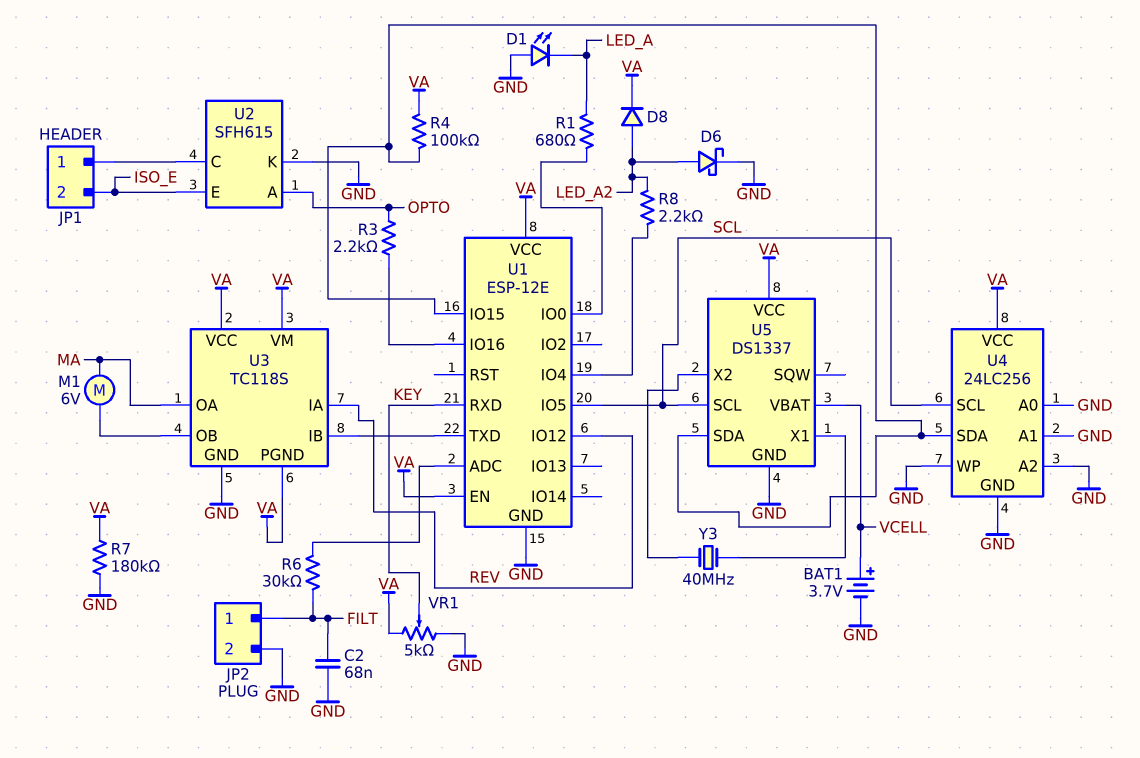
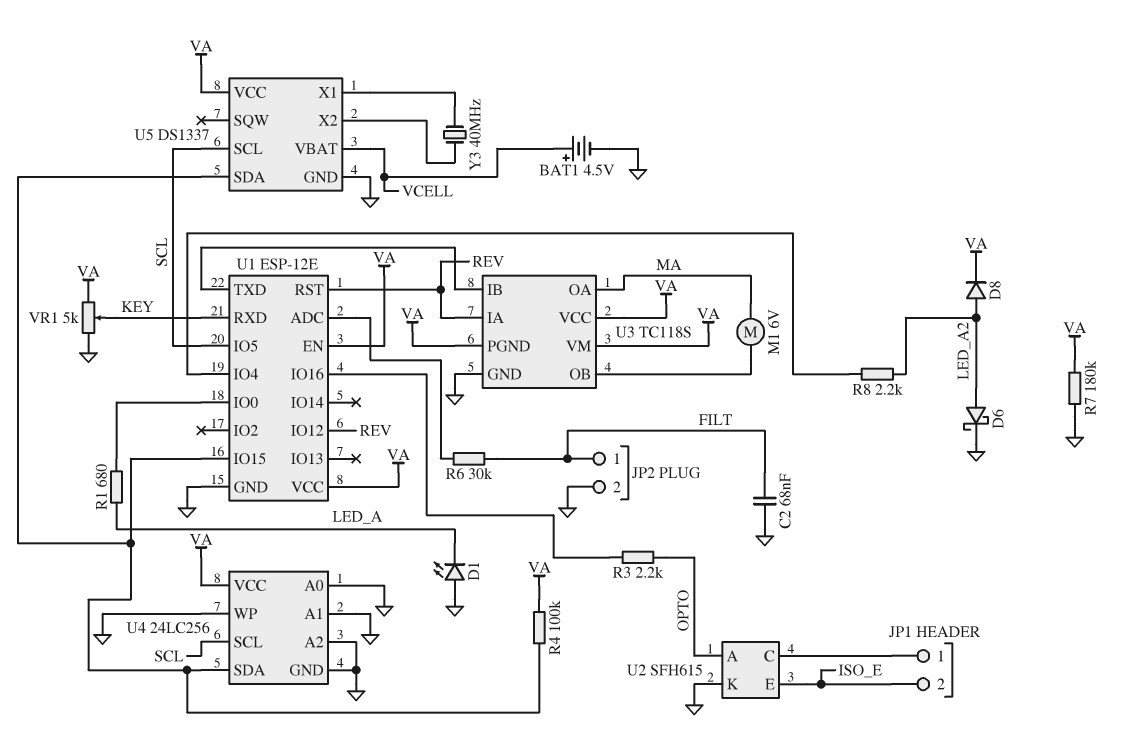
BAT1: 3.7V (plus VCELL, minus GND) -> 4.5V (plus VCELL, minus GND)
U1 pin RST: none -> REV

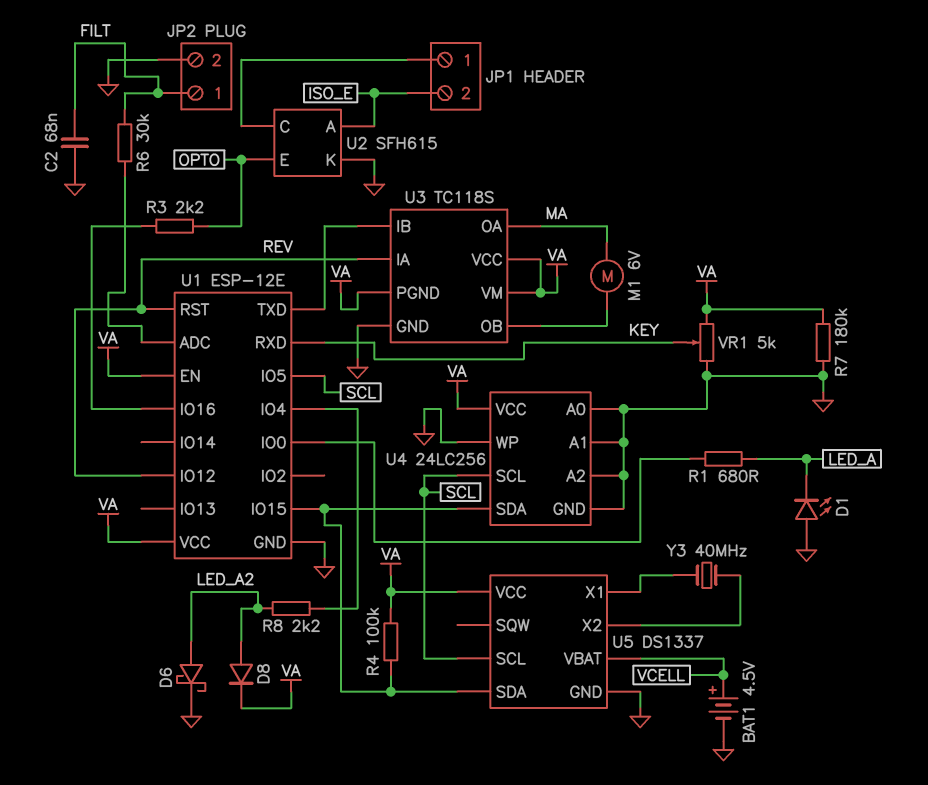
U2 pin A: OPTO -> ISO_E
U2 pin E: ISO_E -> OPTO

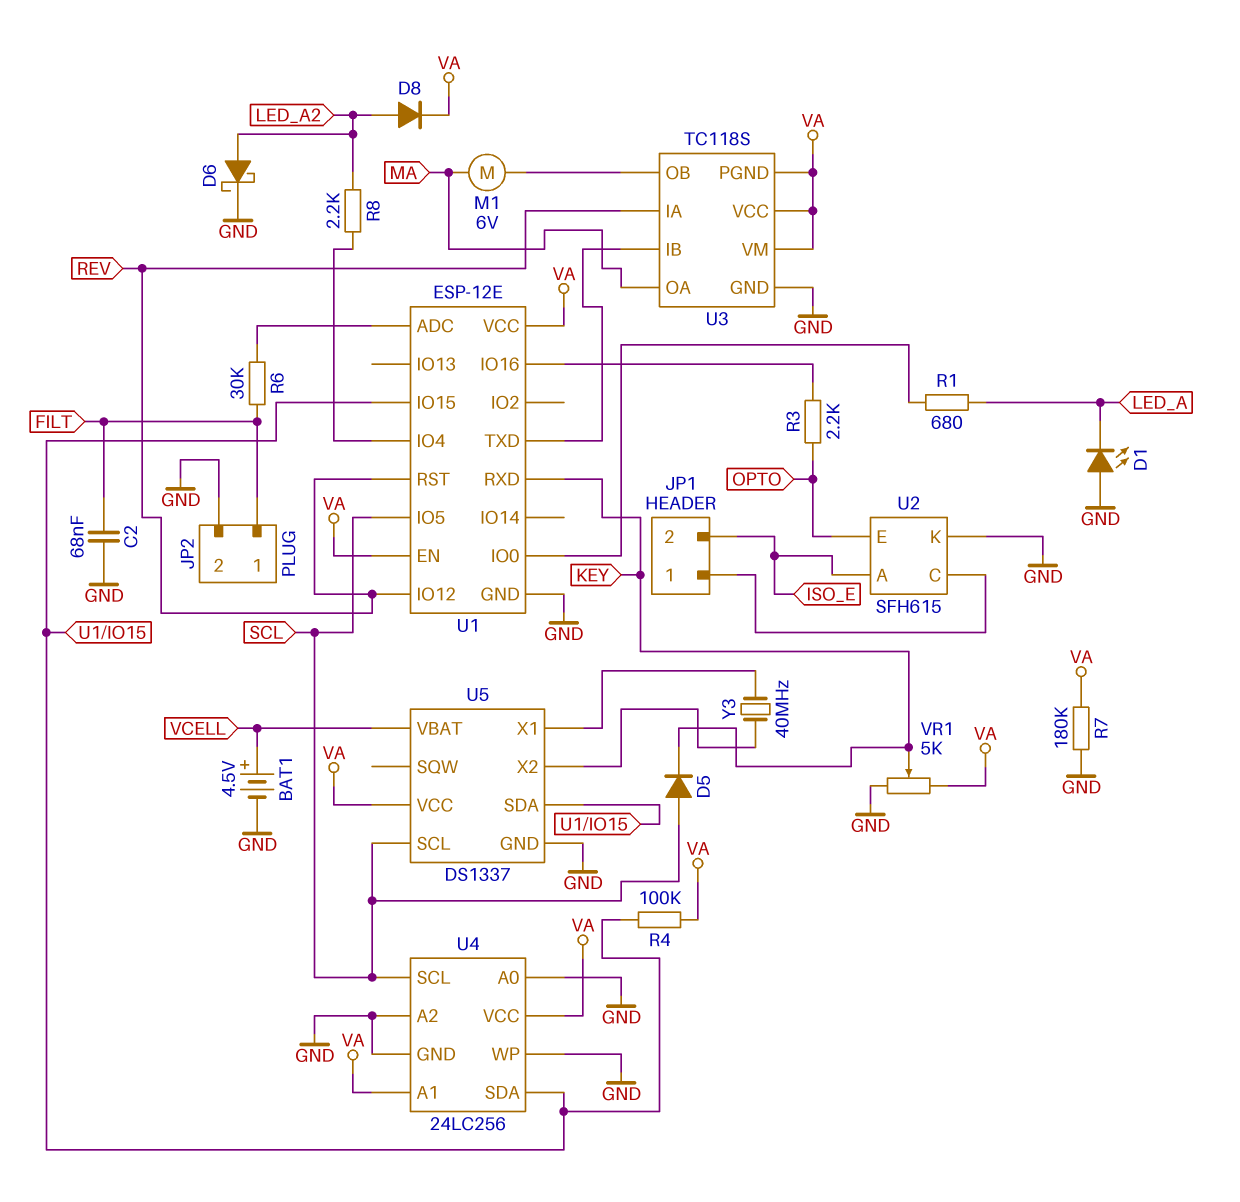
D5: none -> diode (A SCL, K KEY)
U4 pin A1: GND -> VA

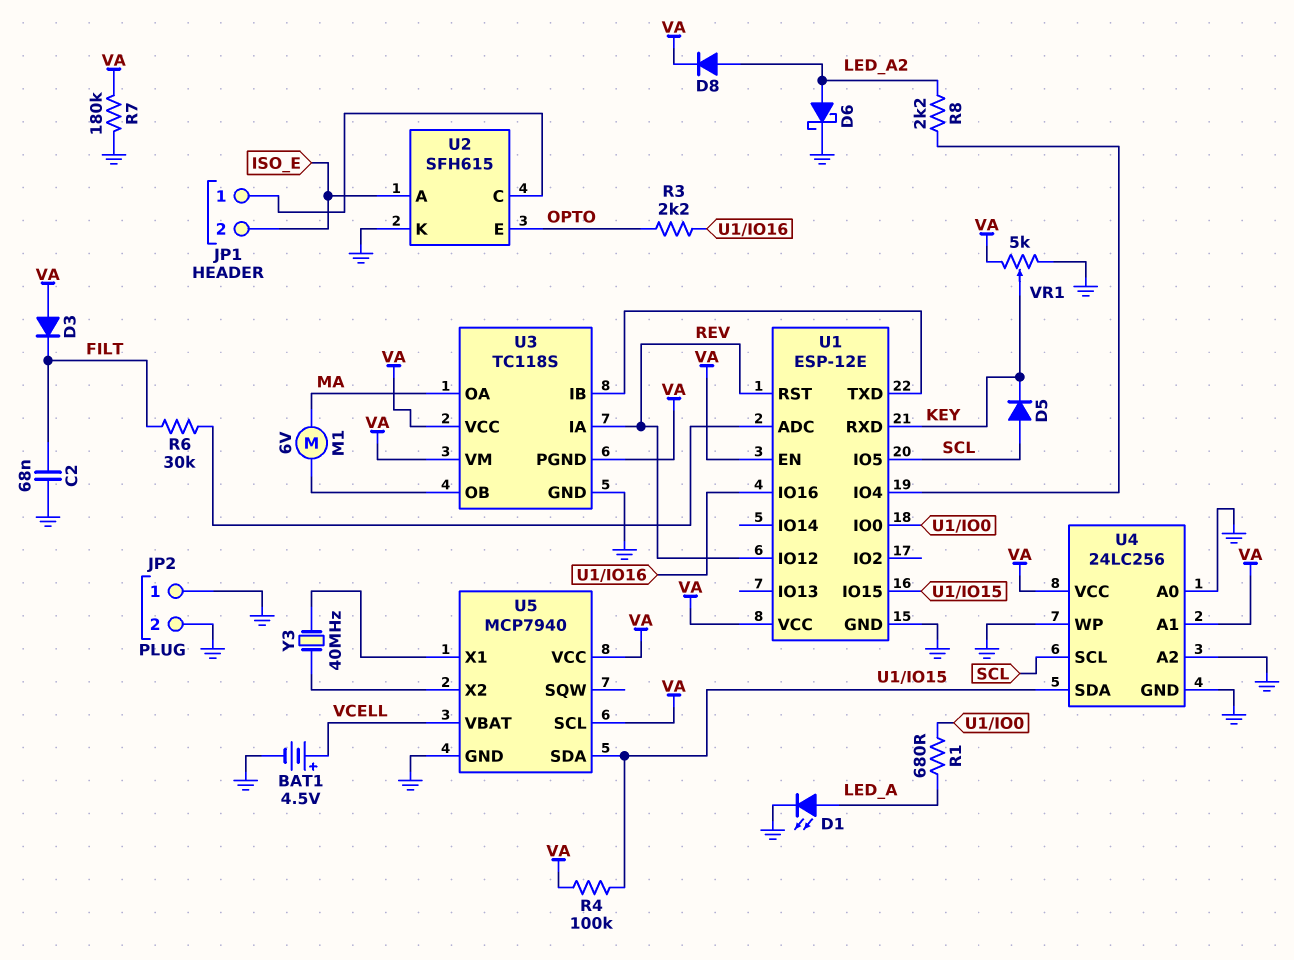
D1: LED (A GND, K LED_A) -> LED (A LED_A, K GND)
D3: none -> diode (A VA, K FILT)
JP2 pin 1: FILT -> GND
U5: DS1337 -> MCP7940
U5 pin SCL: SCL -> VA

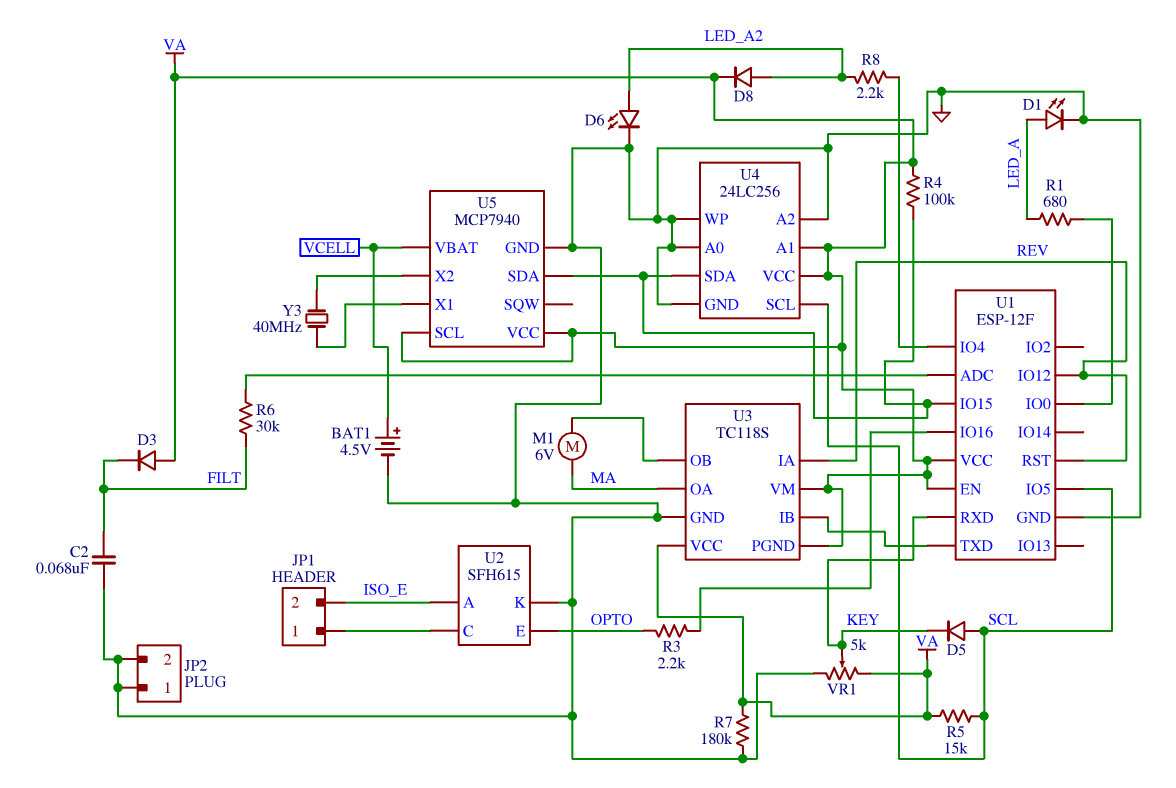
D6: schottky (A LED_A2, K GND) -> LED (A LED_A2, K GND)
R5: none -> 15k (SCL, VA)
U1: ESP-12E -> ESP-12F

